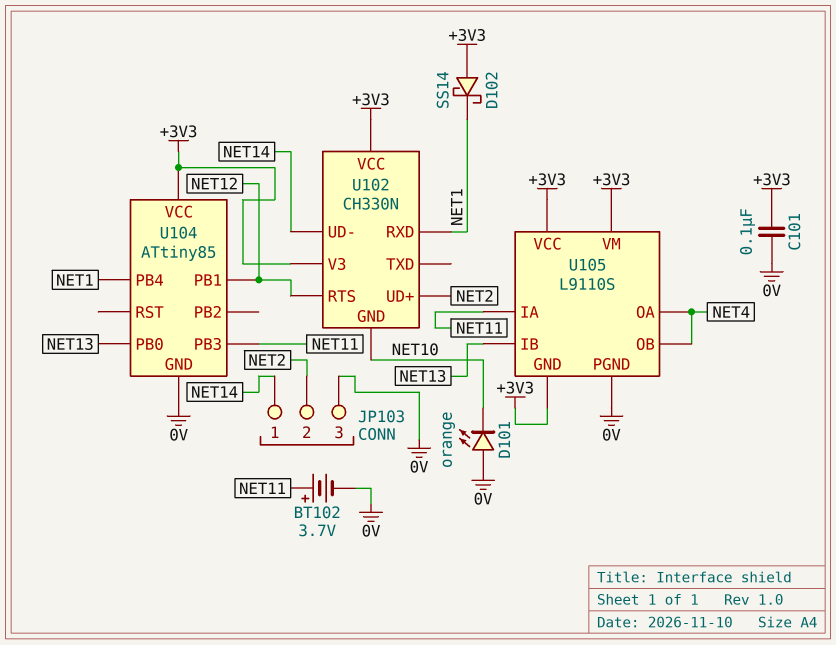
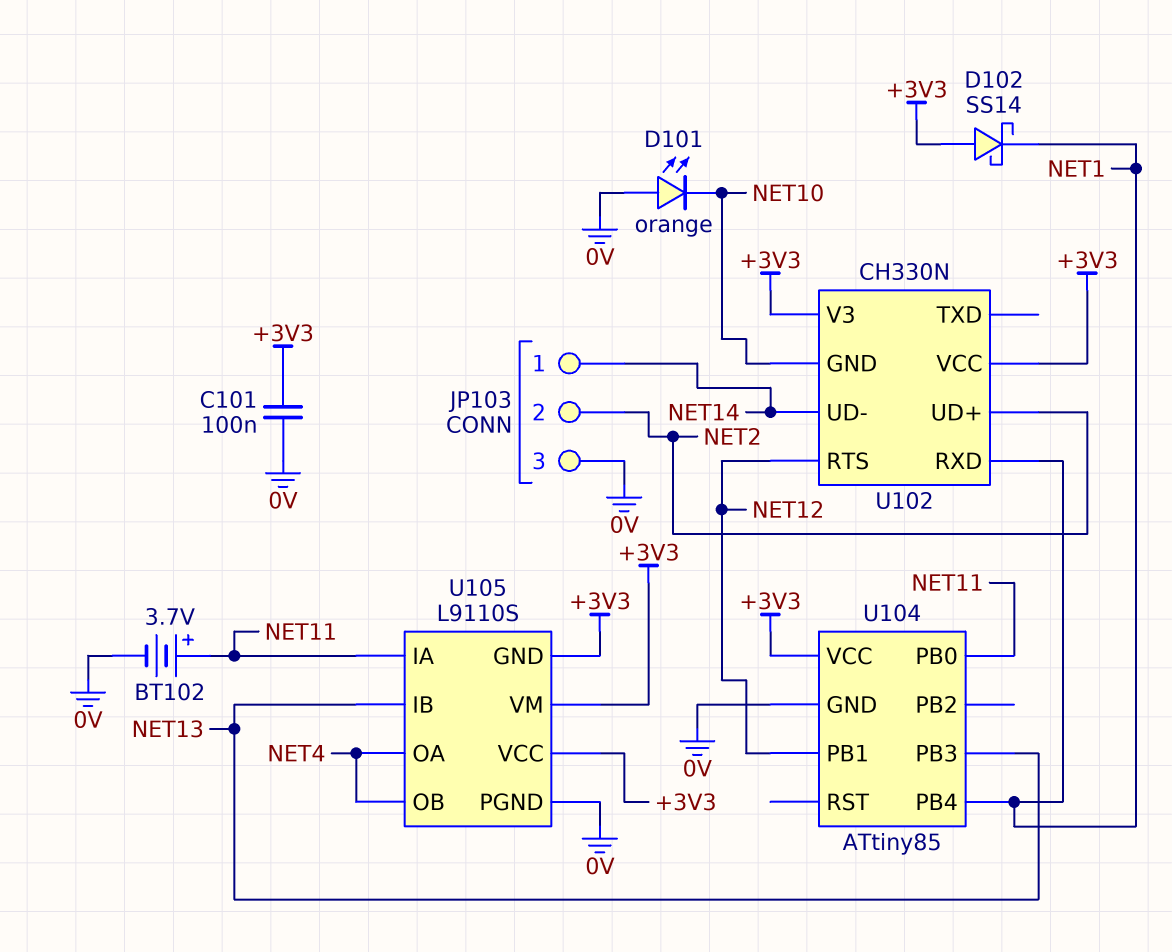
U104 pin PB0: NET13 -> NET11
U104 pin PB3: NET11 -> NET13

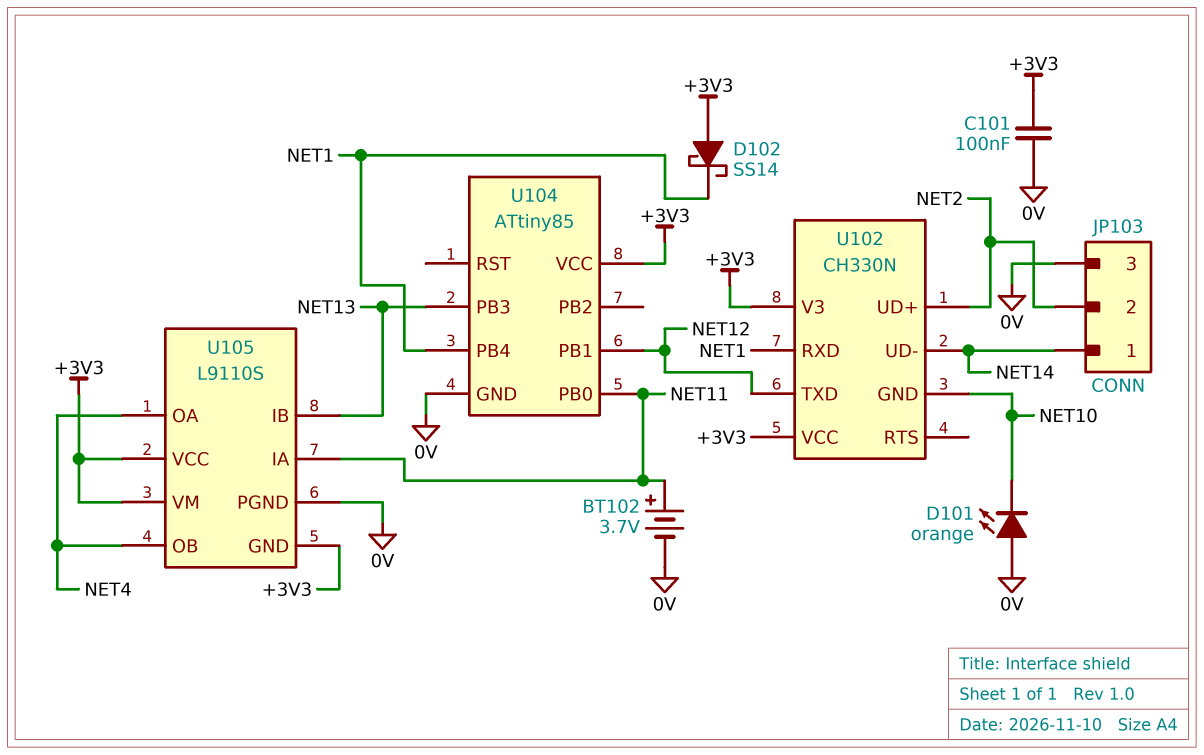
U102 pin RTS: NET12 -> none
U102 pin TXD: none -> NET12

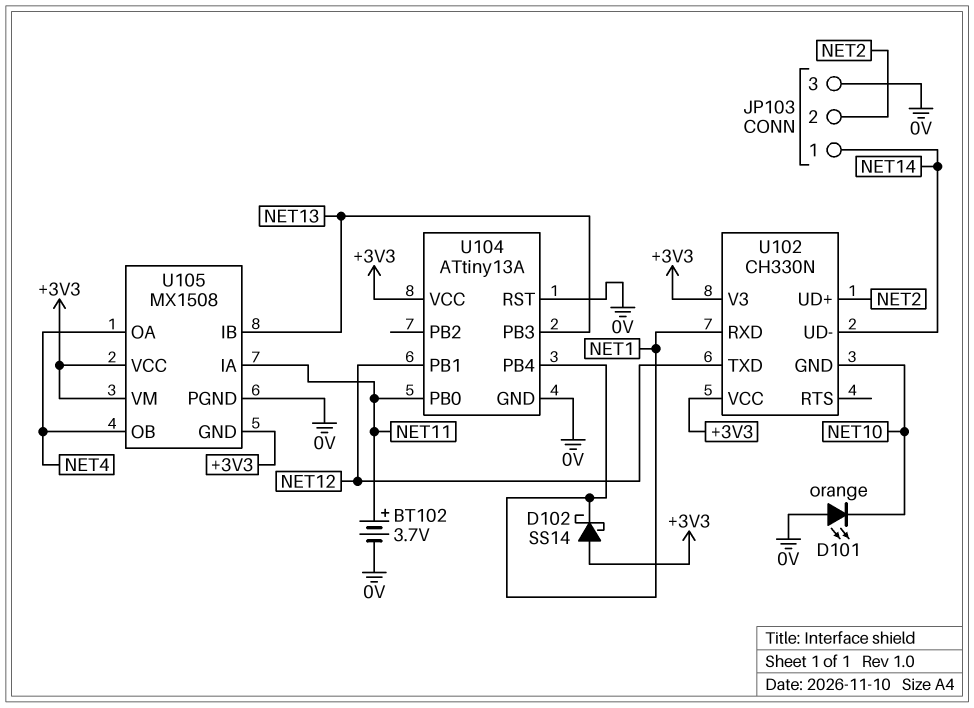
C101: 100nF (+3V3, 0V) -> none
U104: ATtiny85 -> ATtiny13A
U104 pin RST: none -> 0V
U105: L9110S -> MX1508

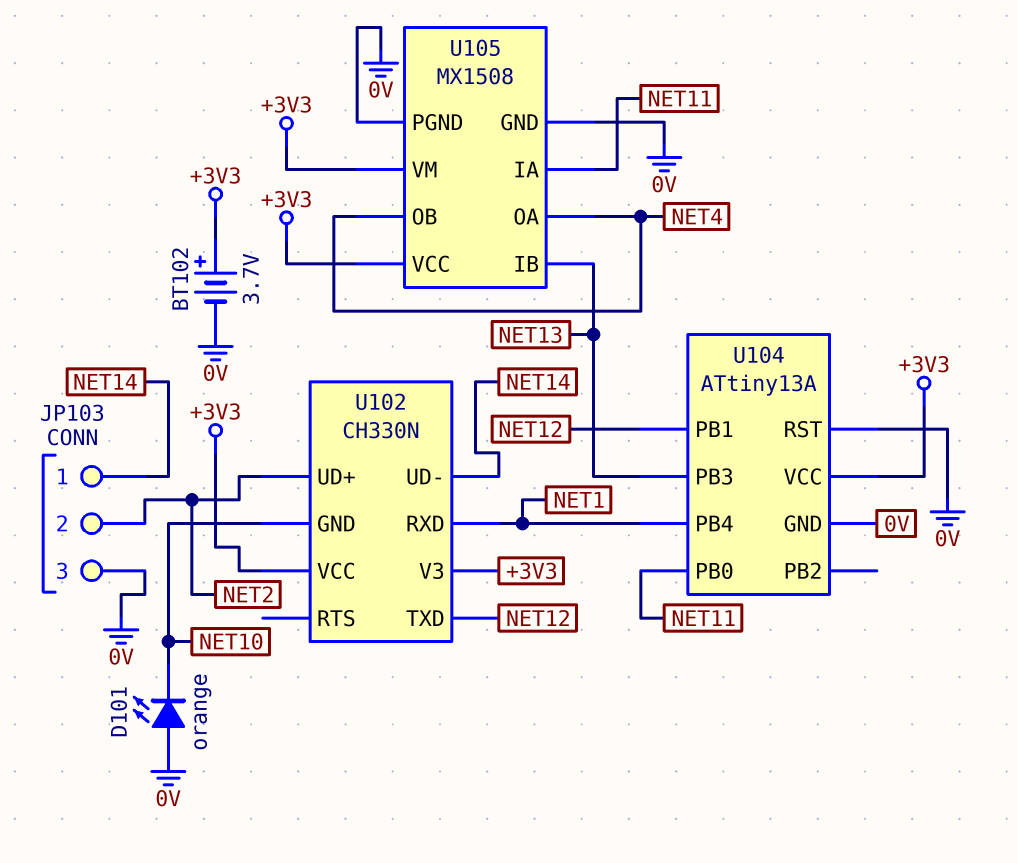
BT102: 3.7V (plus NET11, minus 0V) -> 3.7V (plus +3V3, minus 0V)
D102: schottky SS14 (A +3V3, K NET1) -> none
U105 pin GND: +3V3 -> 0V

